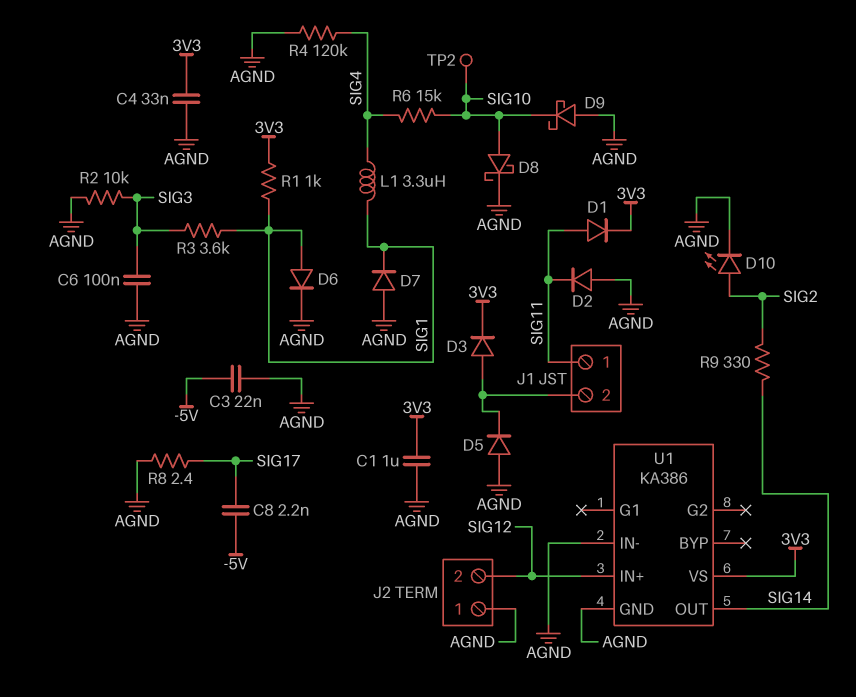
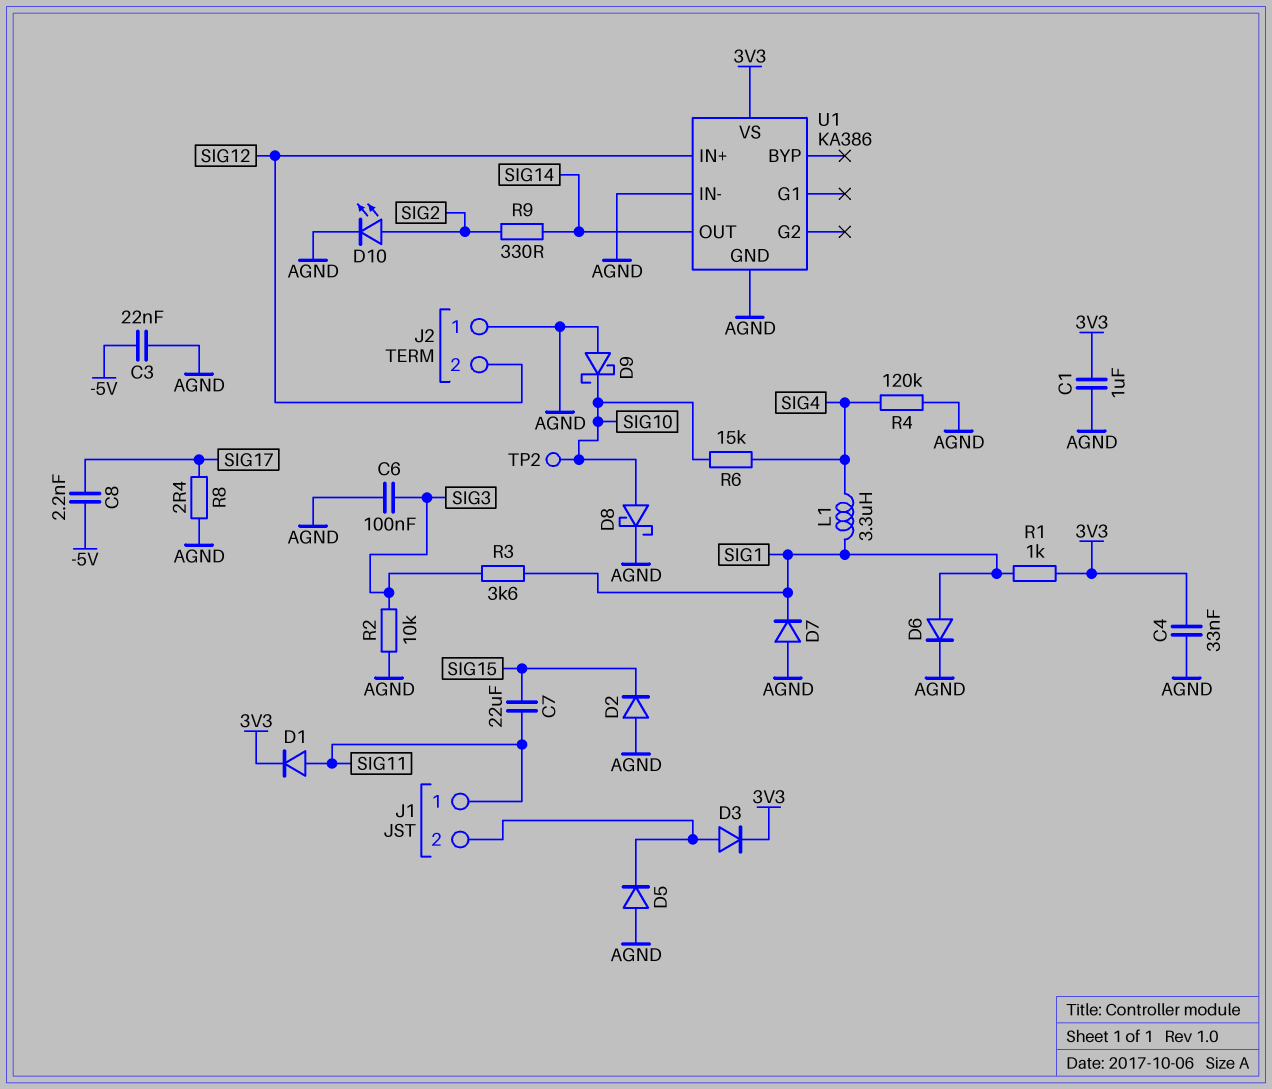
C7: none -> 22uF (SIG11, SIG15)
D2: diode (A AGND, K SIG11) -> diode (A AGND, K SIG15)

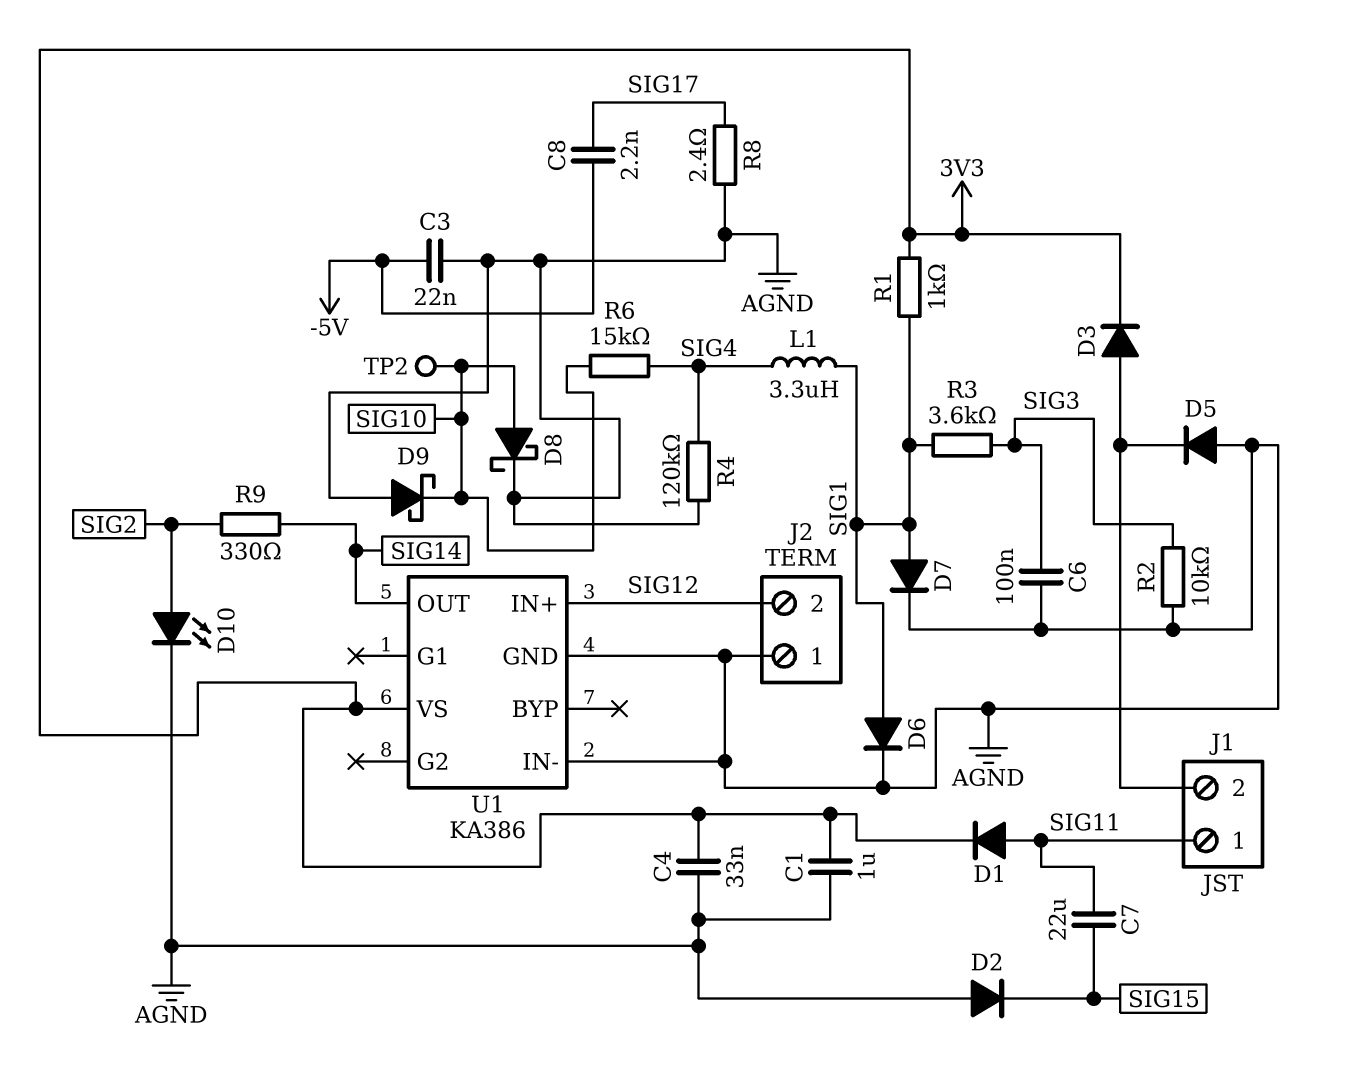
D7: diode (A AGND, K SIG1) -> diode (A SIG1, K AGND)

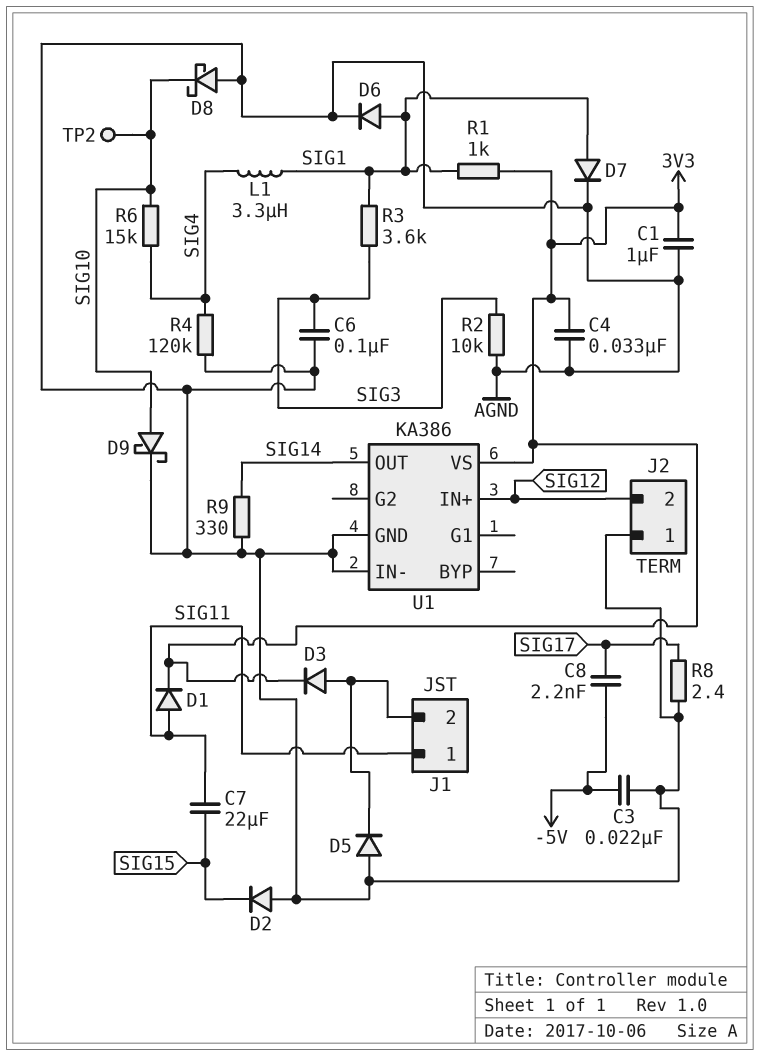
D8: schottky (A SIG10, K AGND) -> schottky (A AGND, K SIG10)
D9: schottky (A AGND, K SIG10) -> schottky (A SIG10, K AGND)
D10: LED (A SIG2, K AGND) -> none
R9: 330 (SIG2, SIG14) -> 330 (AGND, SIG14)

